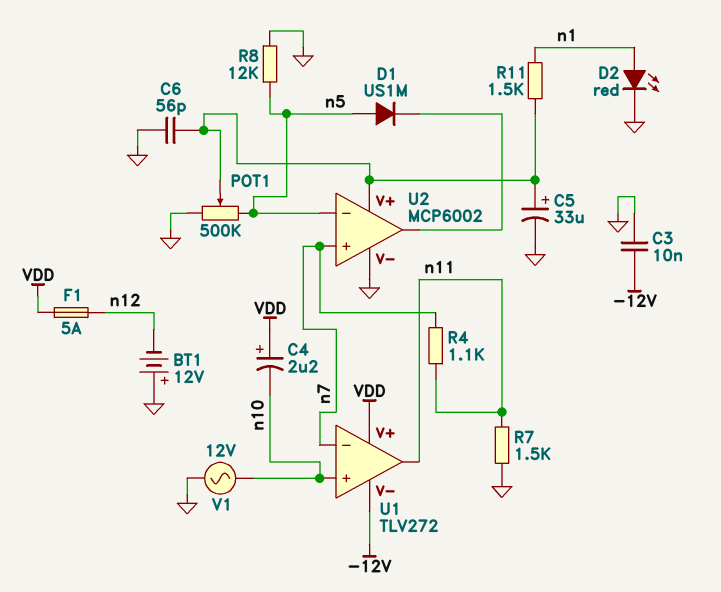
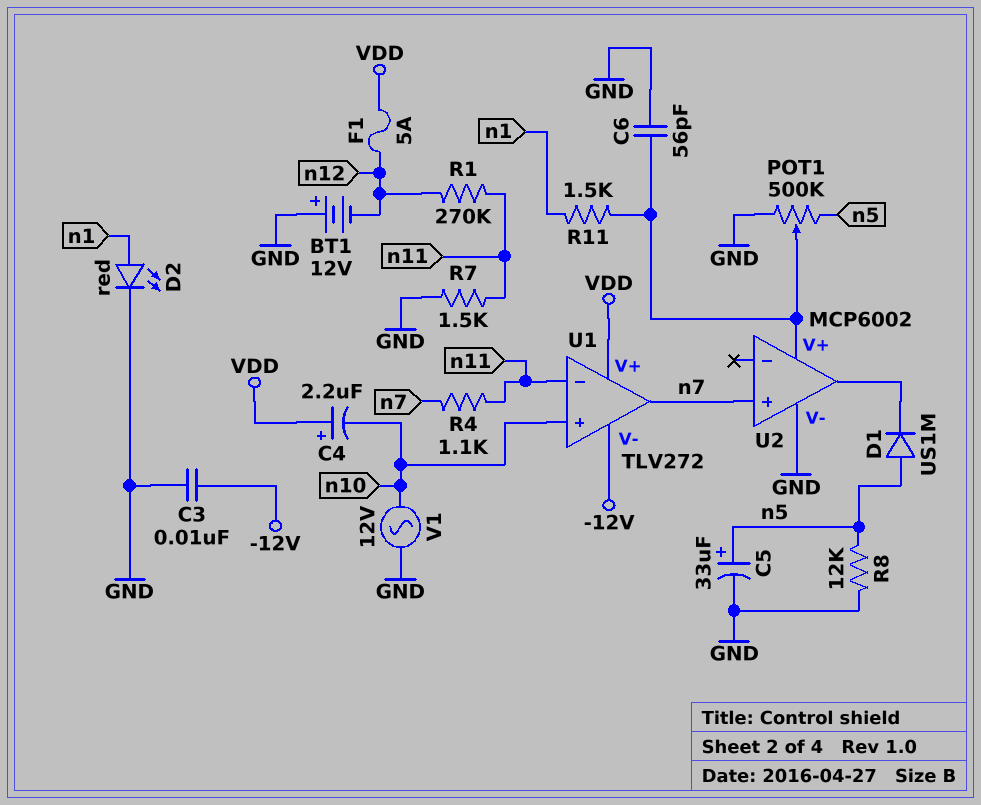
C5: 33uF (plus U2/V+, minus GND) -> 33uF (plus n5, minus GND)
R1: none -> 270k (n11, n12)
U1 pin in-: n7 -> n11
U1 pin out: n11 -> n7
U2 pin in-: n5 -> none

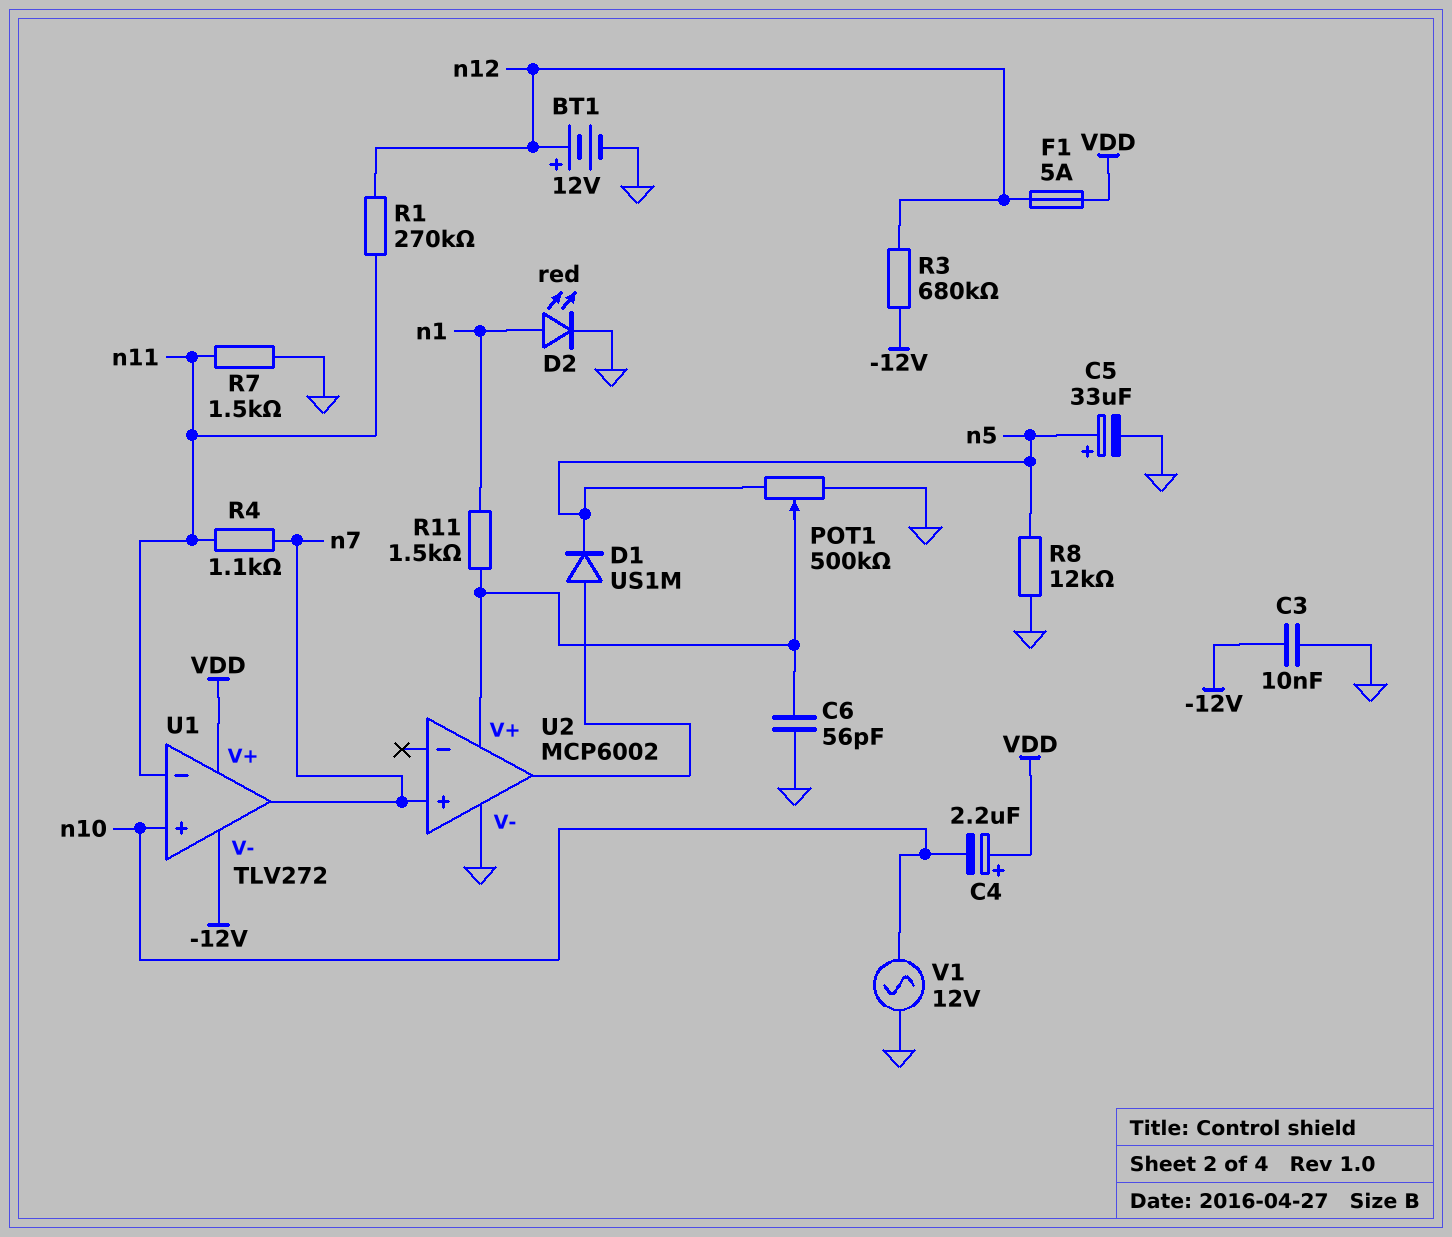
BT1: 12V (plus GND, minus n12) -> 12V (plus n12, minus GND)
D1: diode US1M (A n5, K U2/out) -> diode US1M (A U2/out, K n5)
R3: none -> 680k (-12V, n12)

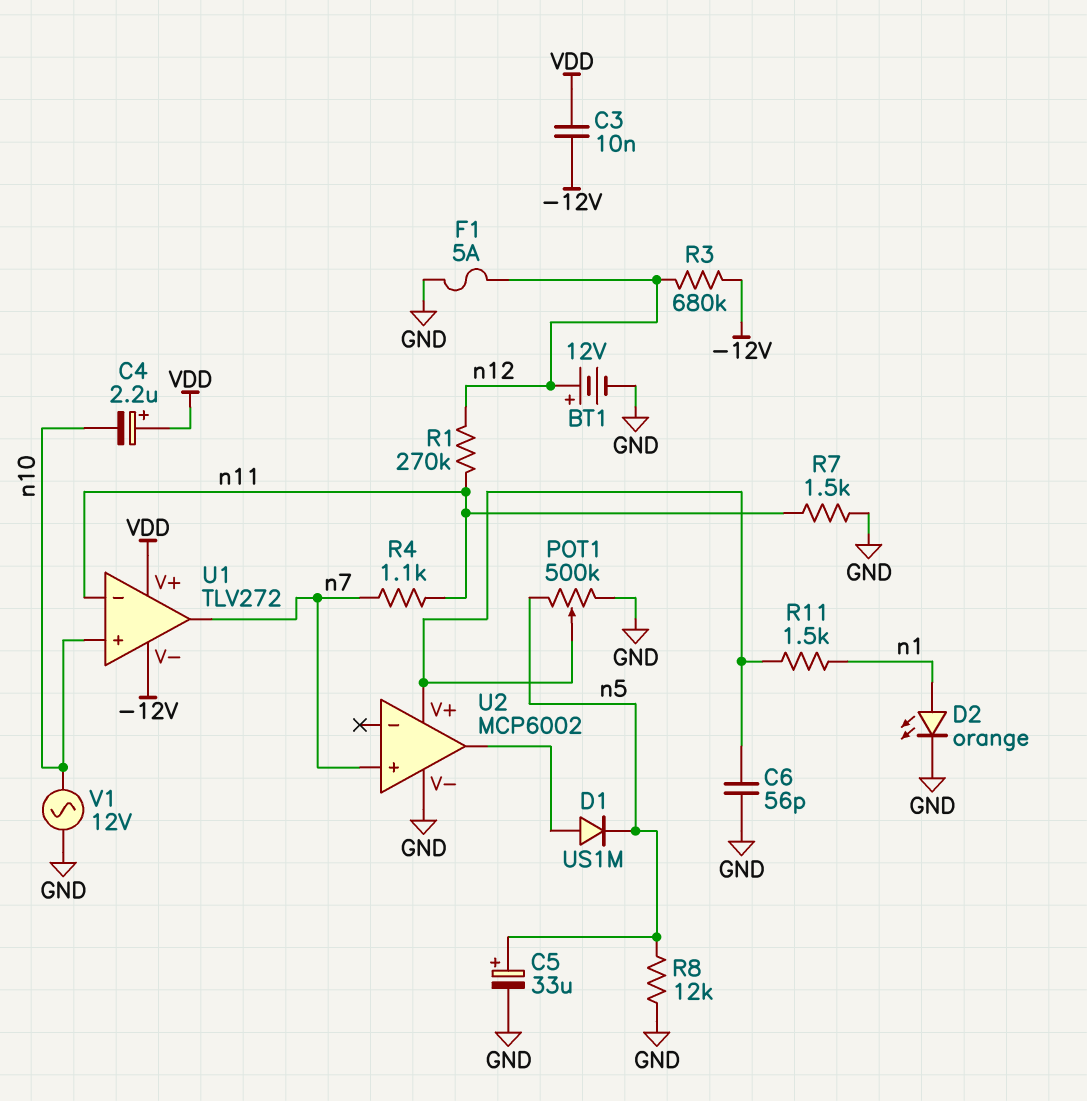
C3: 10nF (-12V, GND) -> 10nF (-12V, VDD)
D2: LED red (A n1, K GND) -> LED orange (A n1, K GND)
F1: 5A (VDD, n12) -> 5A (GND, n12)

